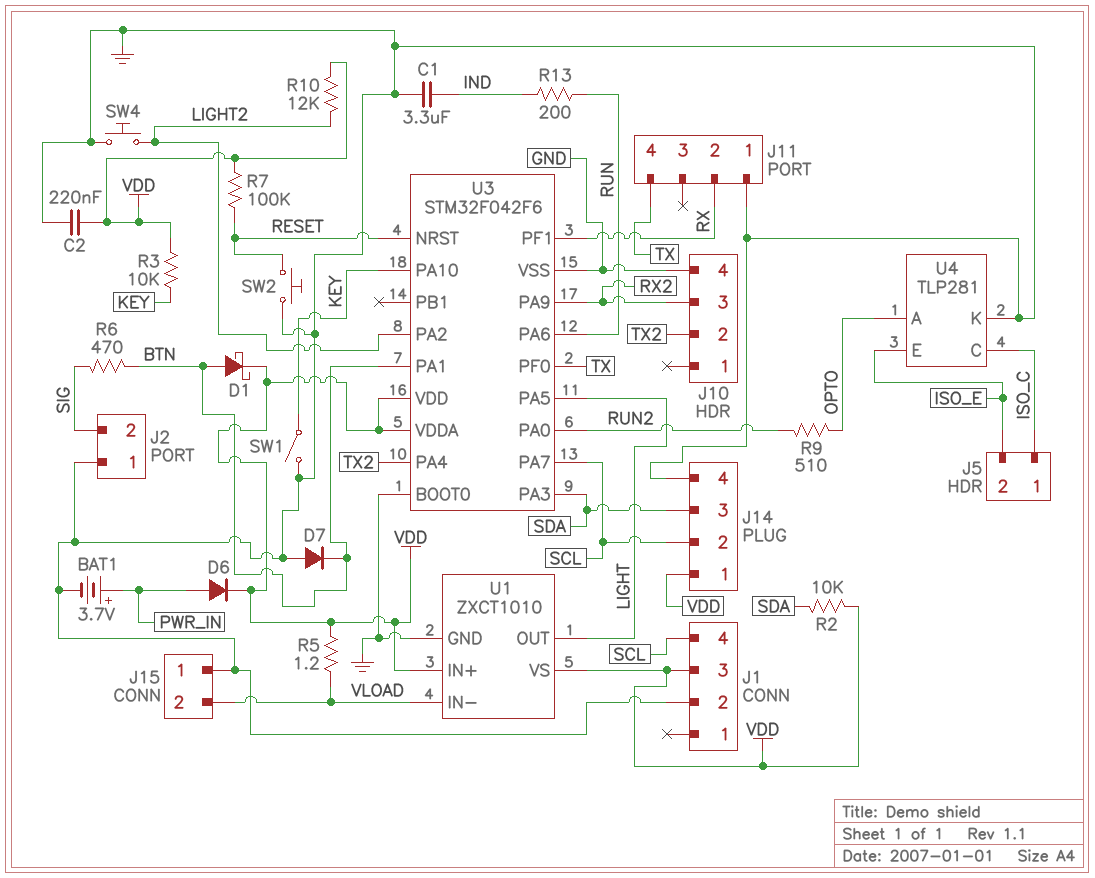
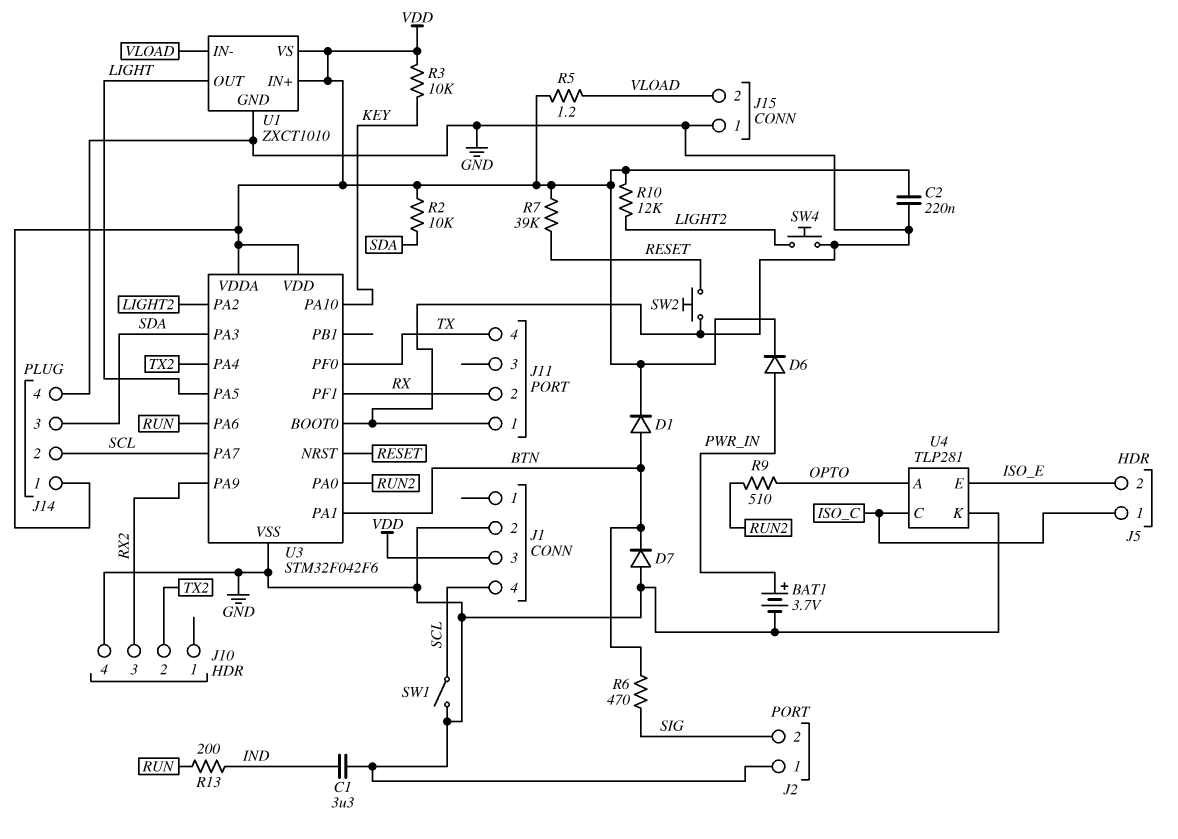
D1: schottky (A BTN, K VDD) -> diode (A BTN, K VDD)
R7: 100k (RESET, VDD) -> 39k (RESET, VDD)
SW1: switch (GND, KEY) -> switch (GND, SCL)

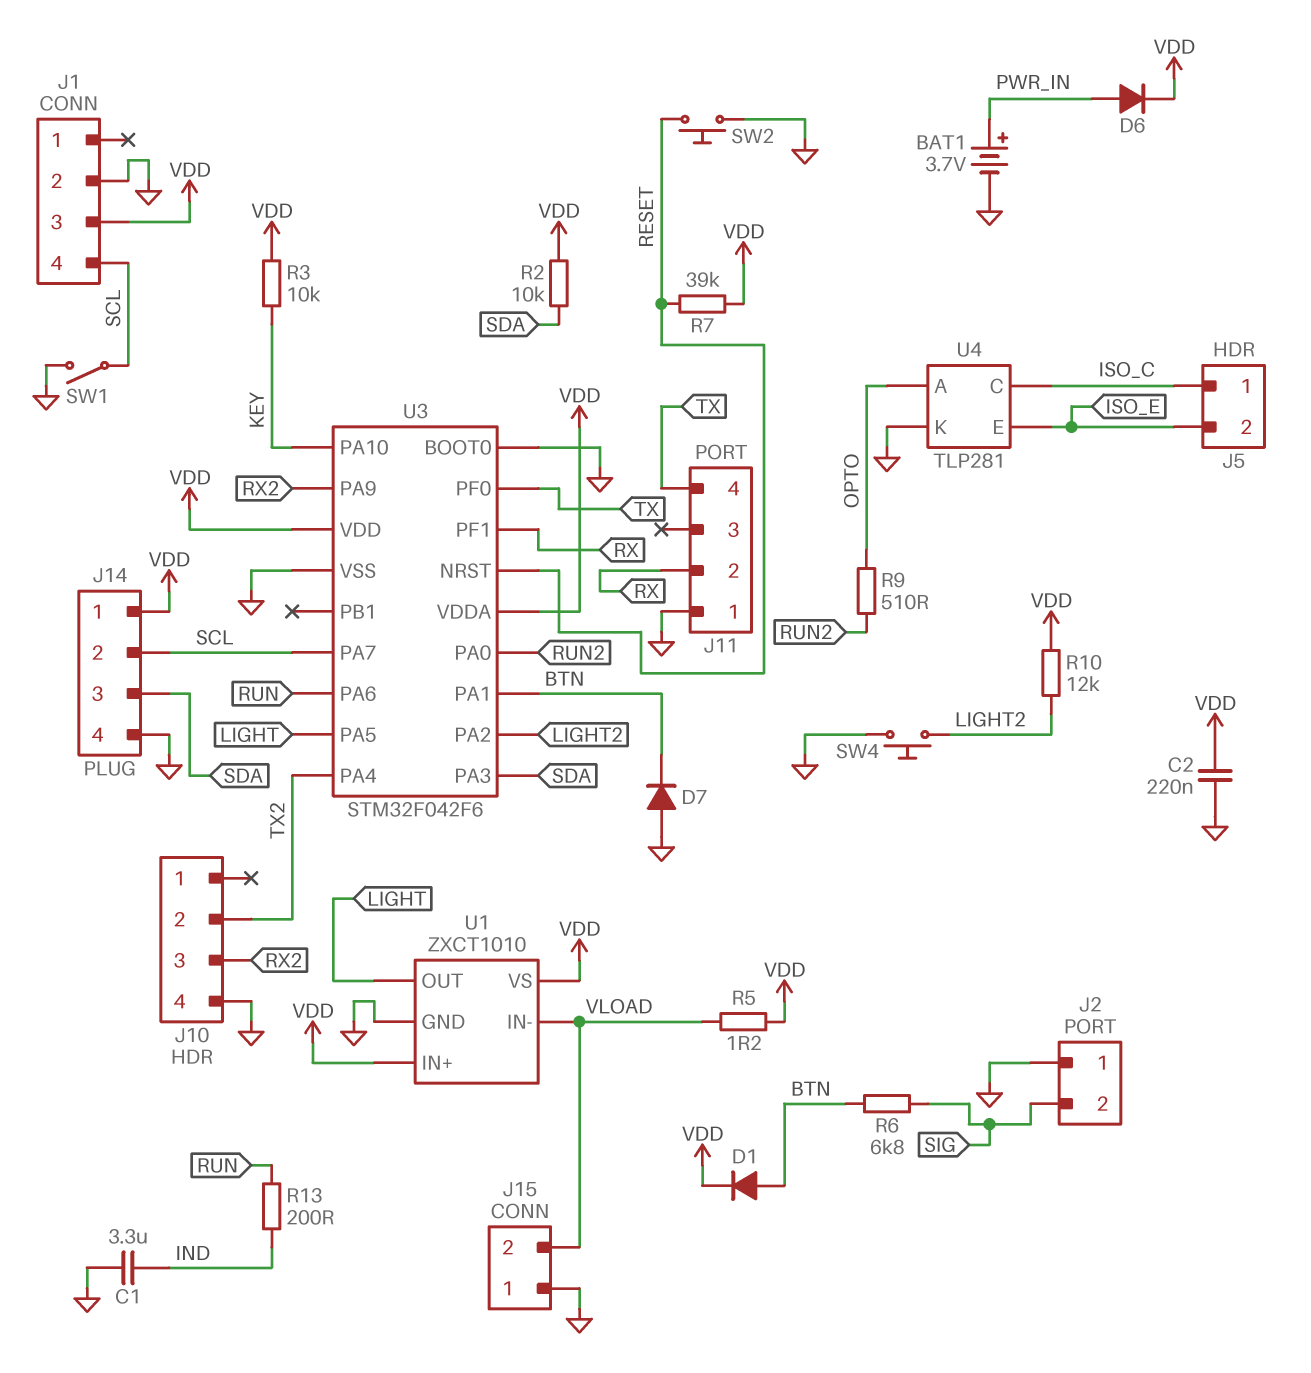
R6: 470 (BTN, SIG) -> 6.8k (BTN, SIG)

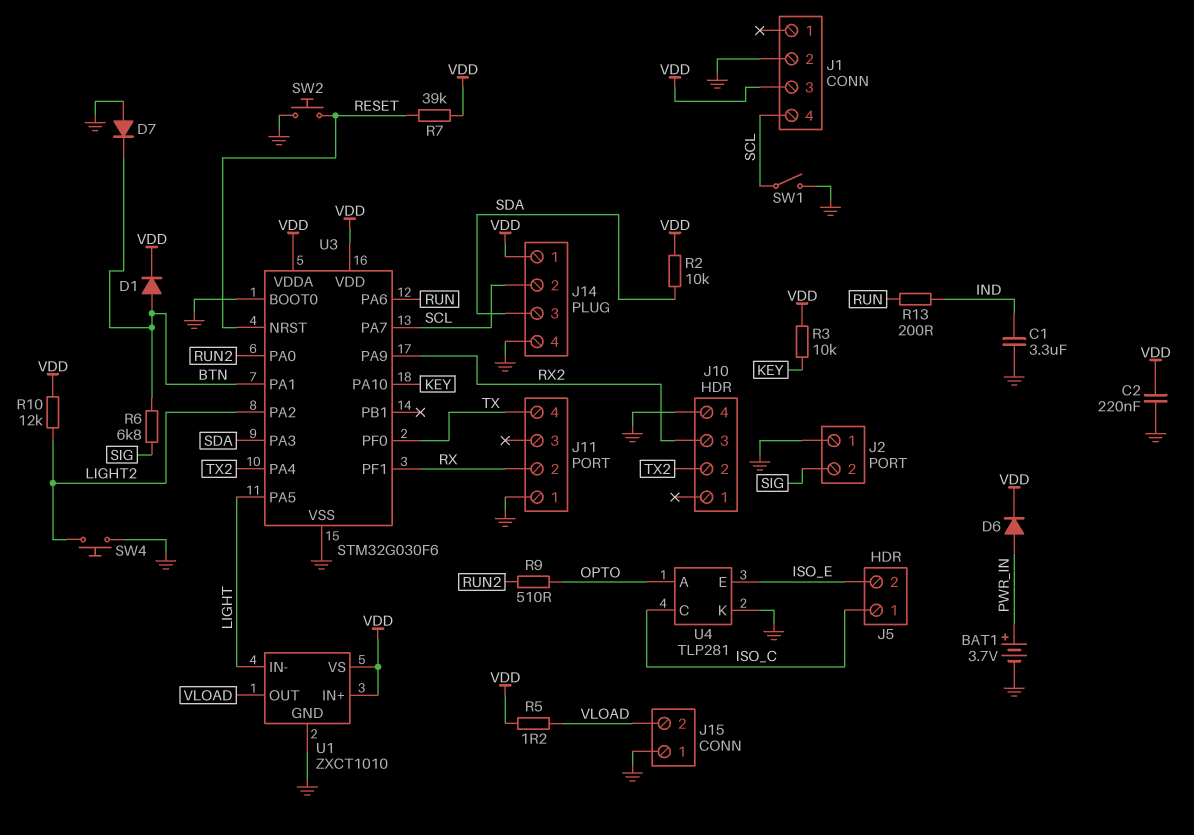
U1 pin IN-: VLOAD -> LIGHT
U1 pin OUT: LIGHT -> VLOAD
U3: STM32F042F6 -> STM32G030F6

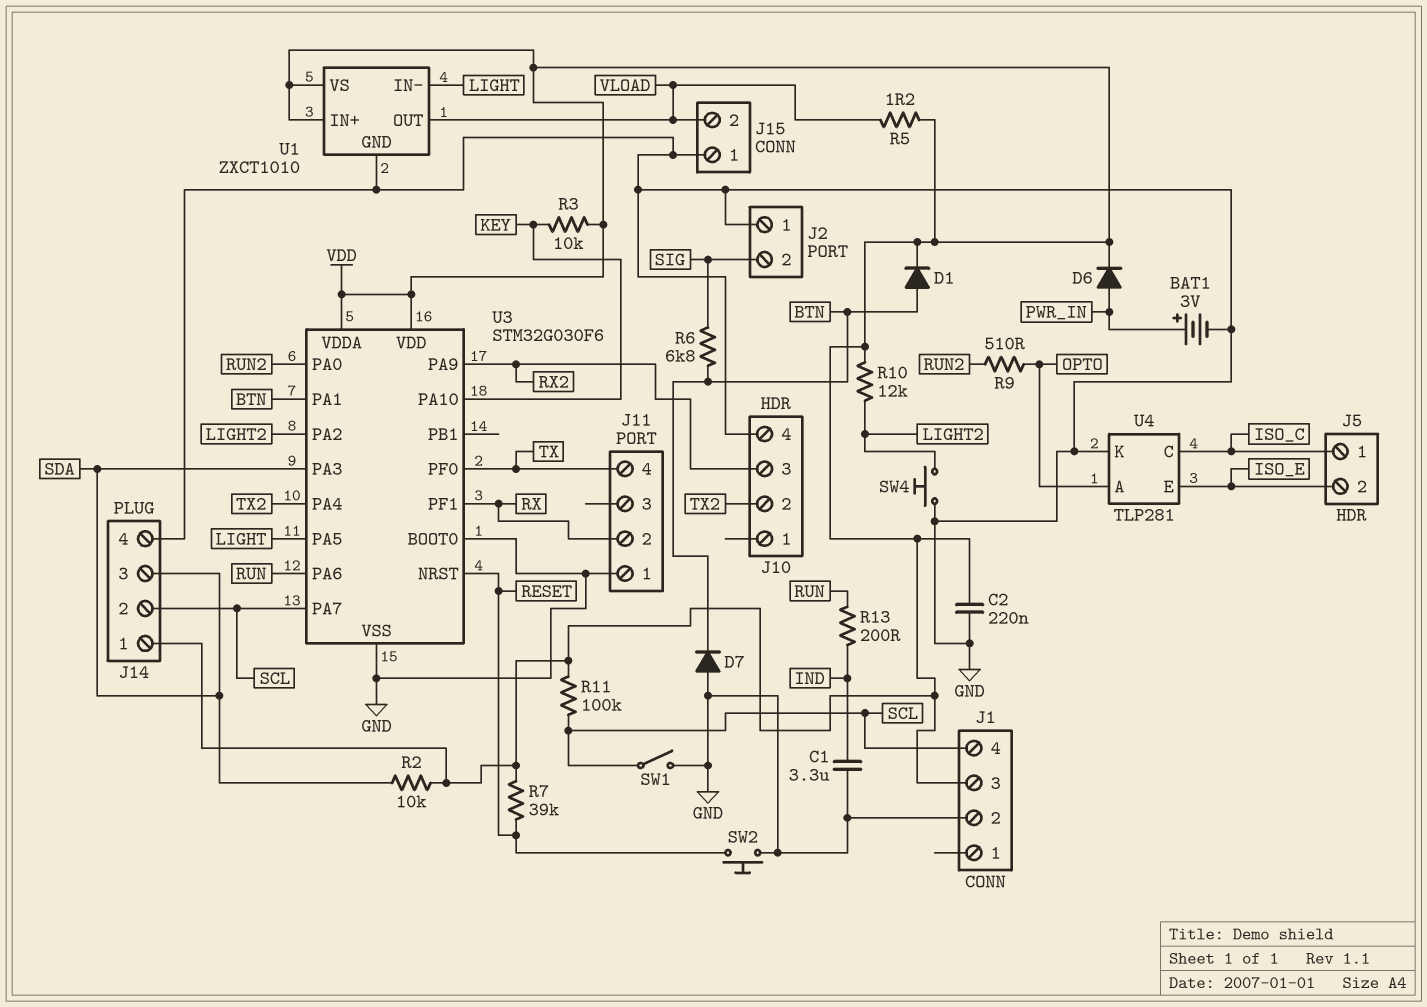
BAT1: 3.7V (plus PWR_IN, minus GND) -> 3V (plus PWR_IN, minus GND)
R11: none -> 100k (SCL, VDD)

